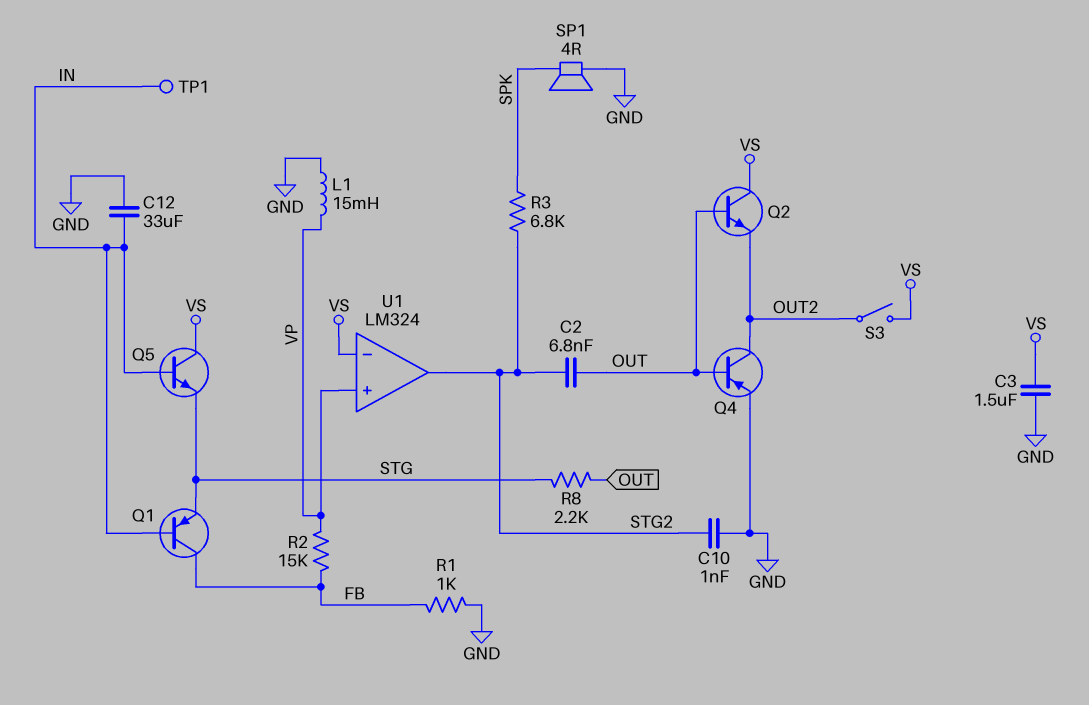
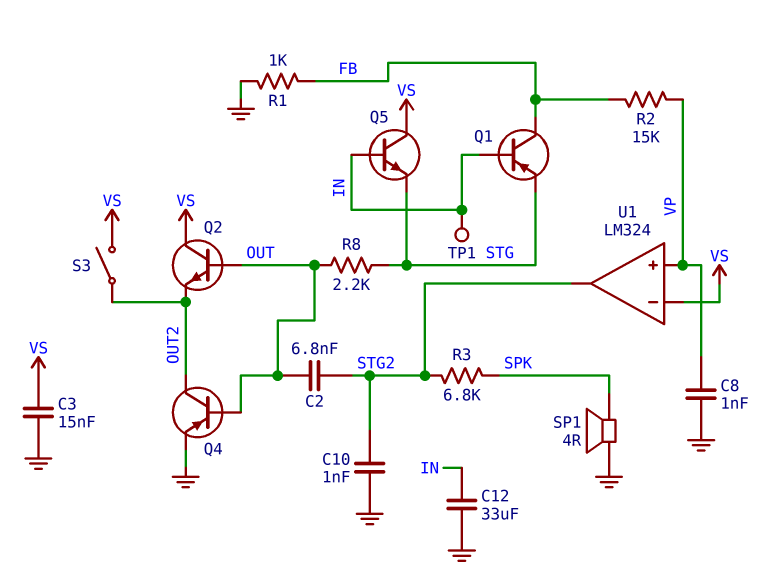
C3: 1.5uF (GND, VS) -> 15nF (GND, VS)
C8: none -> 1nF (GND, VP)
L1: 15mH (GND, VP) -> none

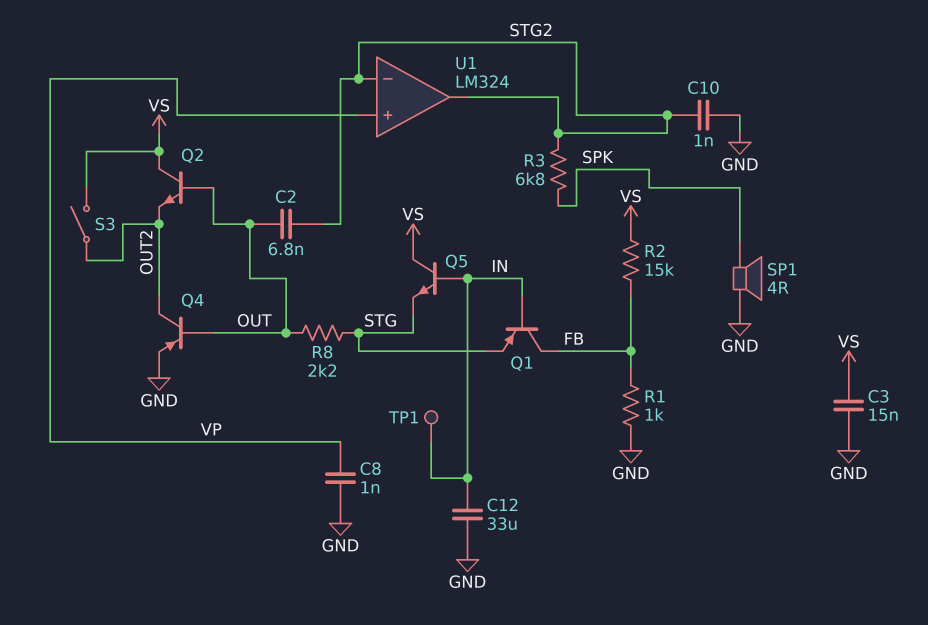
R2: 15k (FB, VP) -> 15k (FB, VS)
U1 pin in-: VS -> STG2

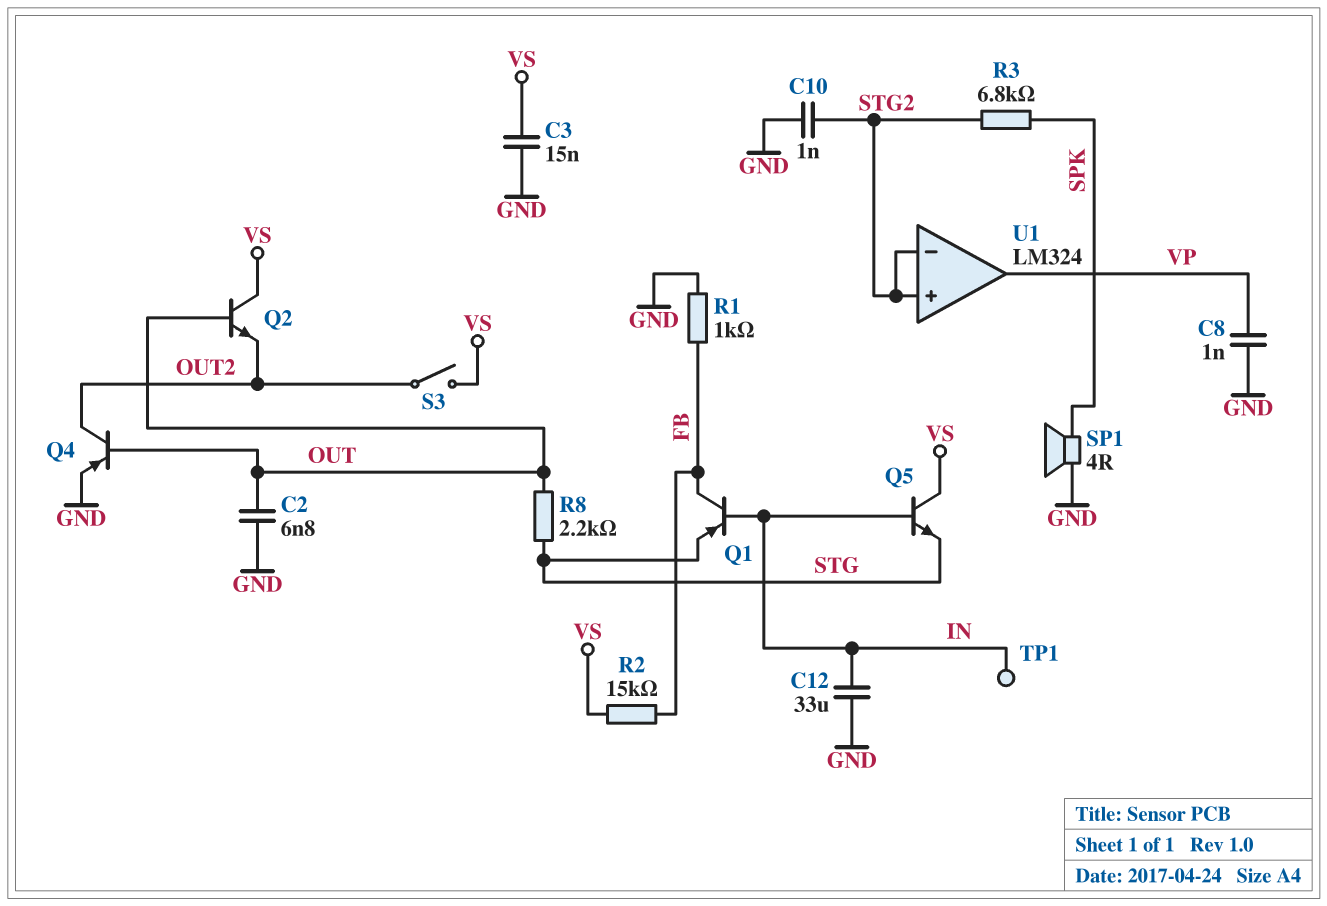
C2: 6.8nF (OUT, STG2) -> 6.8nF (GND, OUT)
U1 pin in+: VP -> STG2
U1 pin out: STG2 -> VP

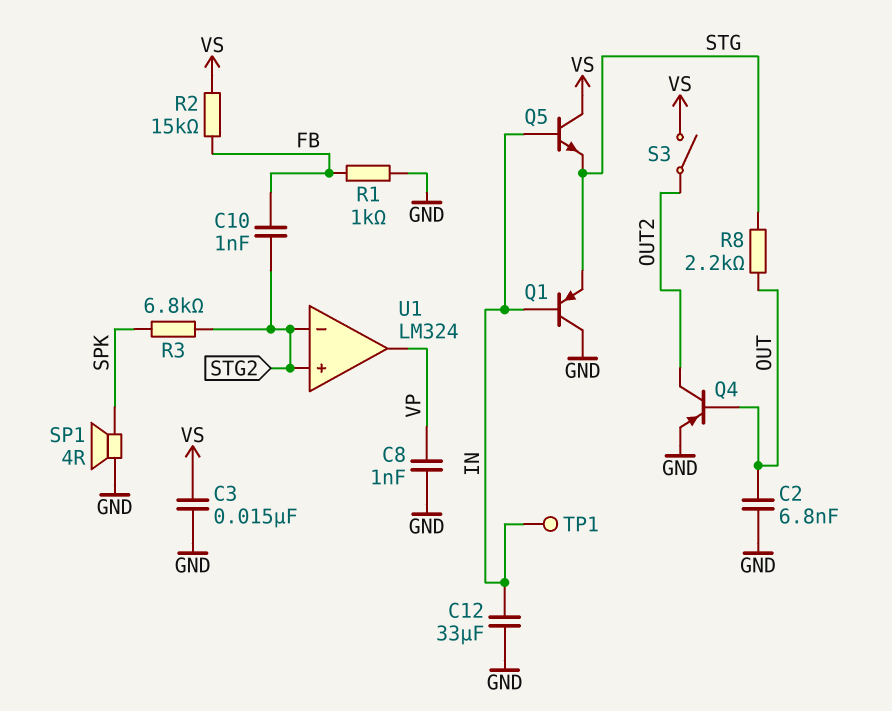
C10: 1nF (GND, STG2) -> 1nF (FB, STG2)
Q1: PNP (B IN, C FB, E STG) -> PNP (B IN, C GND, E STG)
Q2: NPN (B OUT, C VS, E OUT2) -> none

